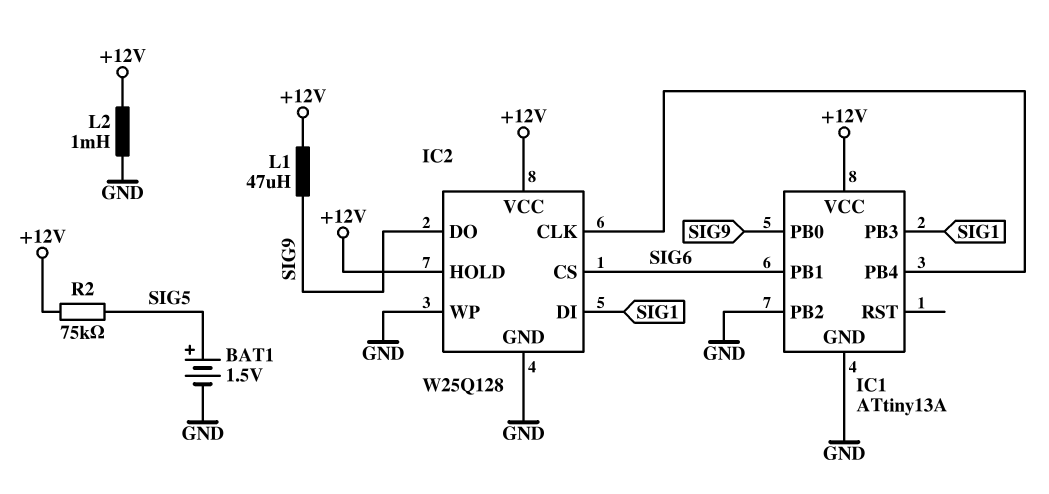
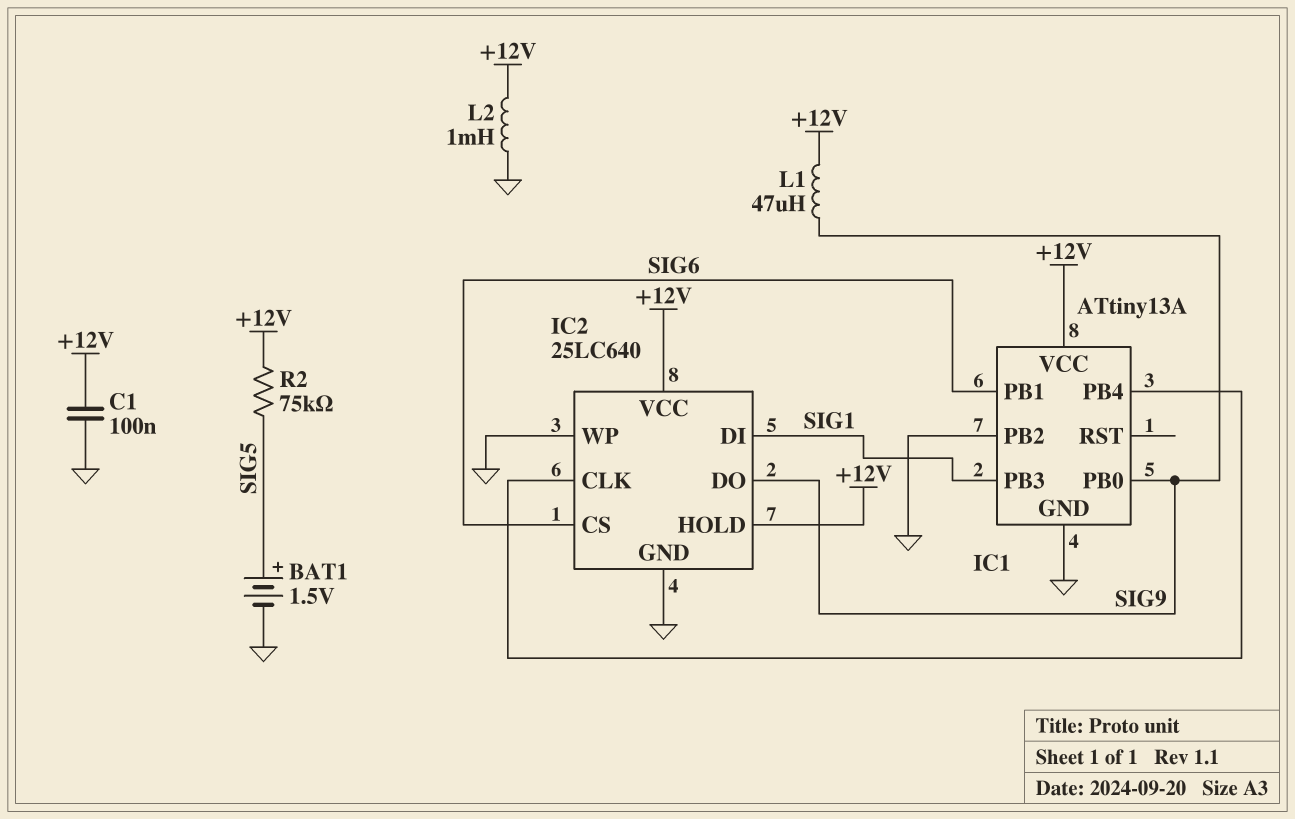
C1: none -> 100nF (+12V, GND)
IC2: W25Q128 -> 25LC640

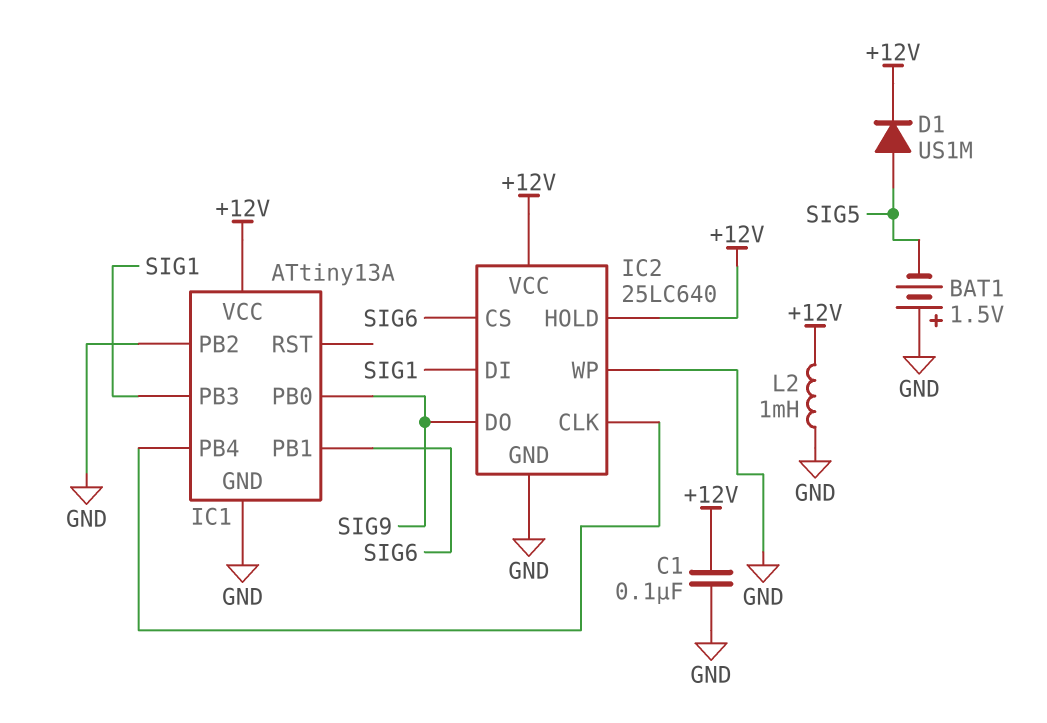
BAT1: 1.5V (plus SIG5, minus GND) -> 1.5V (plus GND, minus SIG5)
D1: none -> diode US1M (A SIG5, K +12V)
L1: 47uH (+12V, SIG9) -> none
R2: 75k (+12V, SIG5) -> none

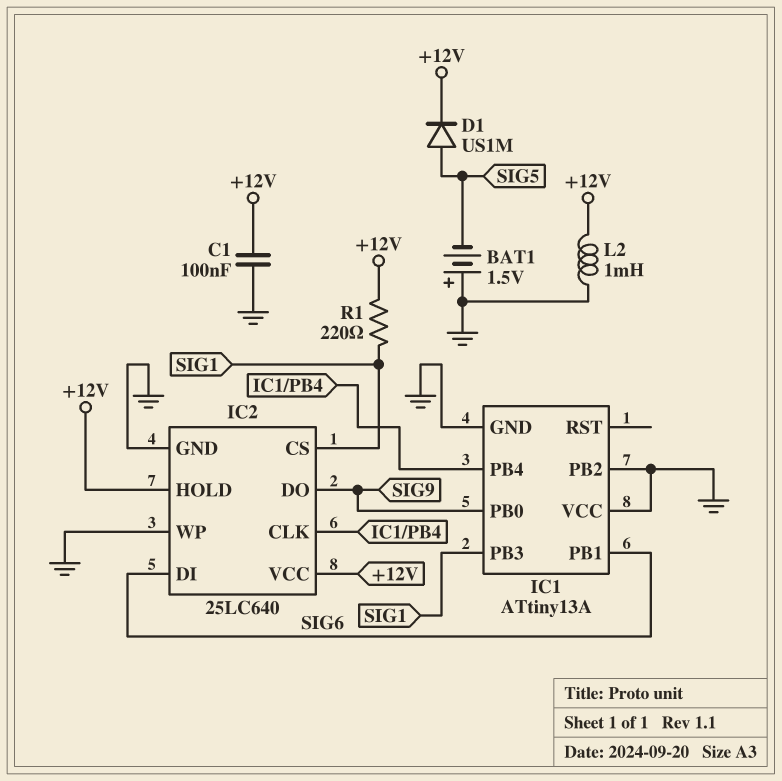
IC1 pin VCC: +12V -> GND
IC2 pin CS: SIG6 -> SIG1
IC2 pin DI: SIG1 -> SIG6
R1: none -> 220 (+12V, SIG1)

